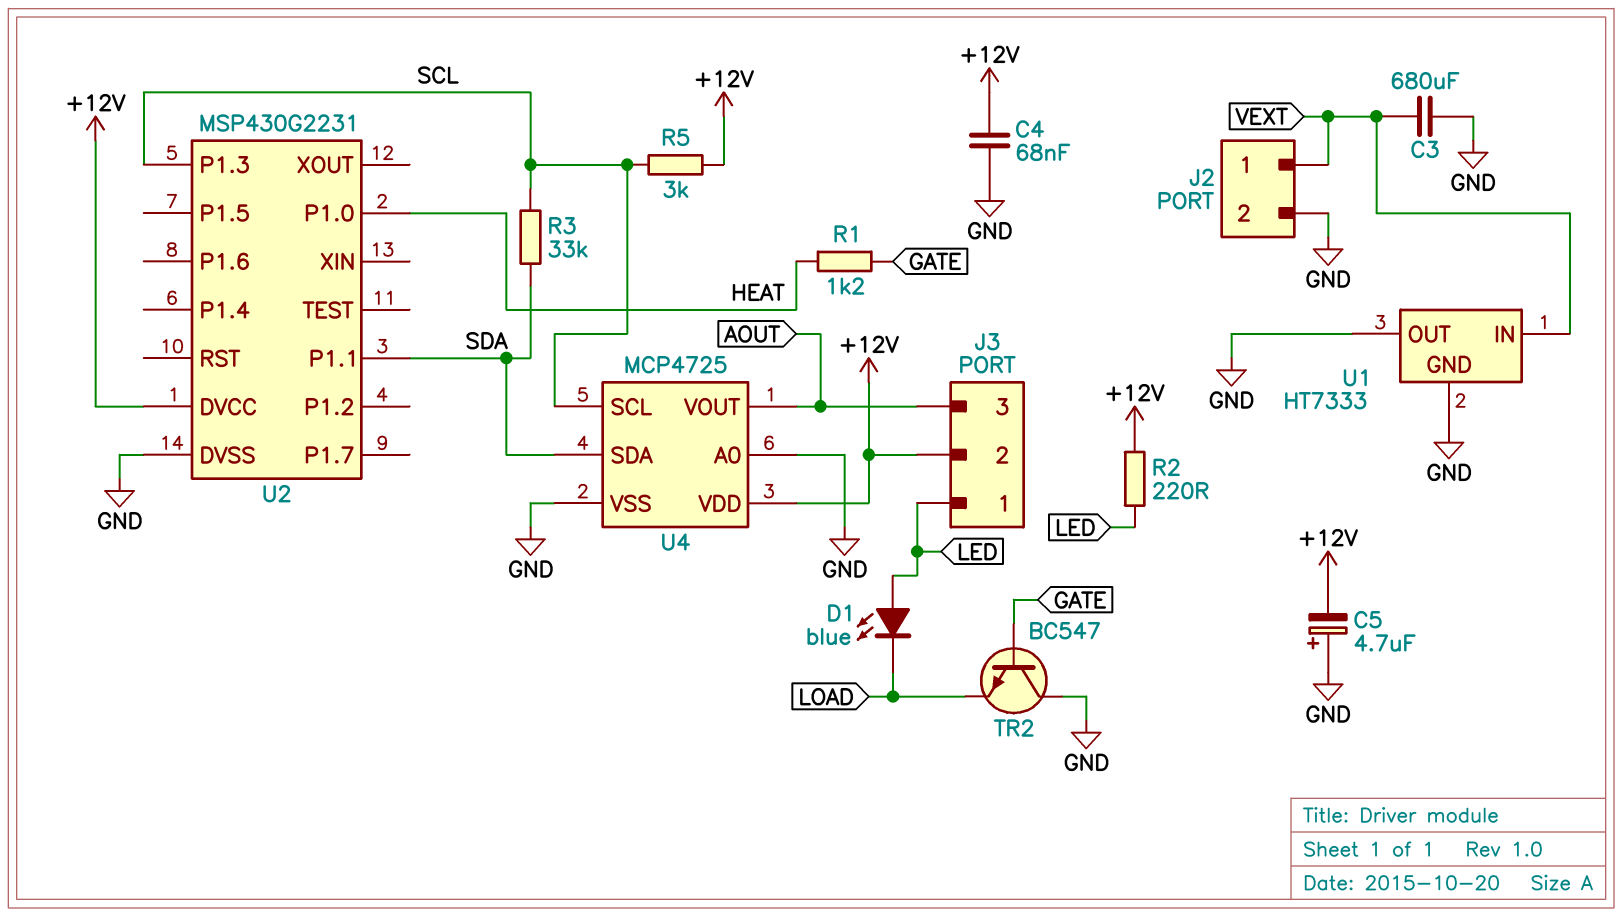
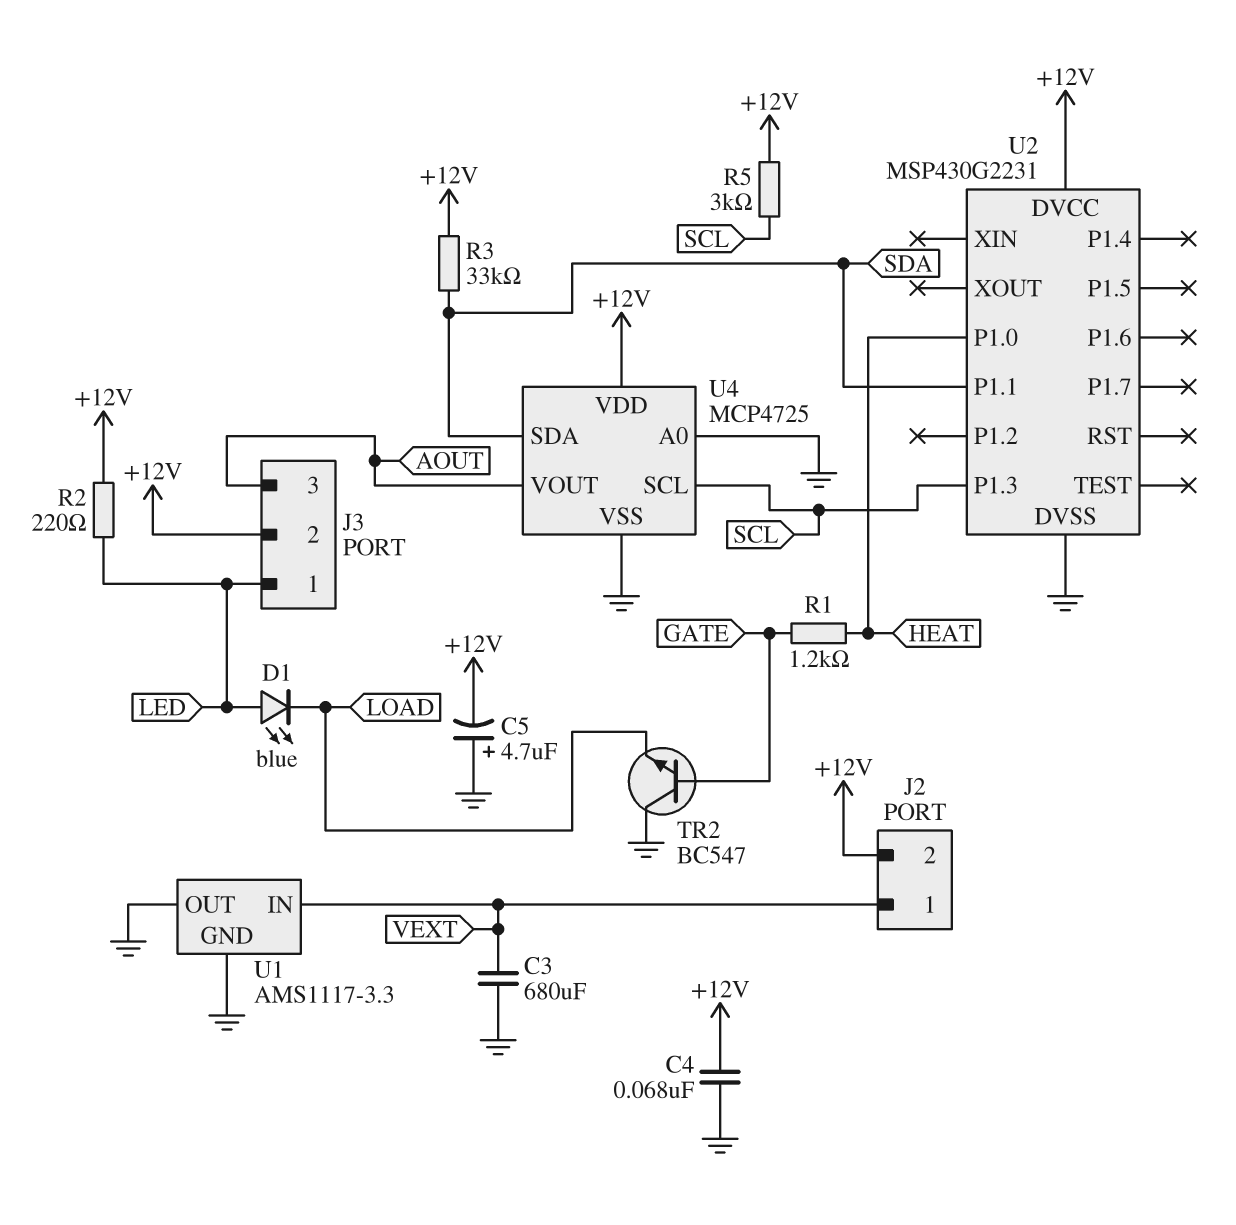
J2 pin 2: GND -> +12V
R3: 33k (SCL, SDA) -> 33k (+12V, SDA)
U1: HT7333 -> AMS1117-3.3

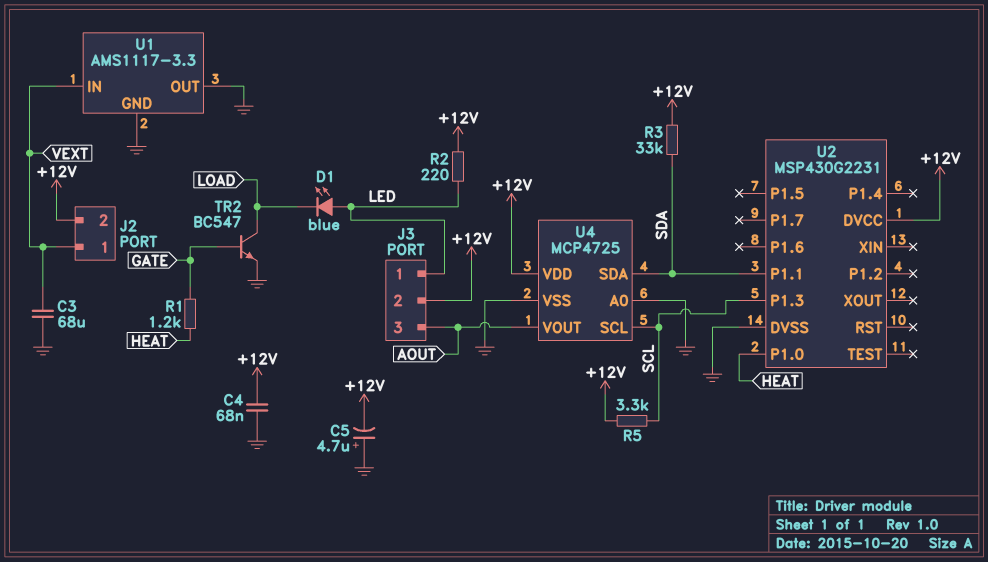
C3: 680uF (GND, VEXT) -> 68uF (GND, VEXT)
R5: 3k (+12V, SCL) -> 3.3k (+12V, SCL)
TR2: NPN BC547 (B GATE, C GND, E LOAD) -> NPN BC547 (B GATE, C LOAD, E GND)

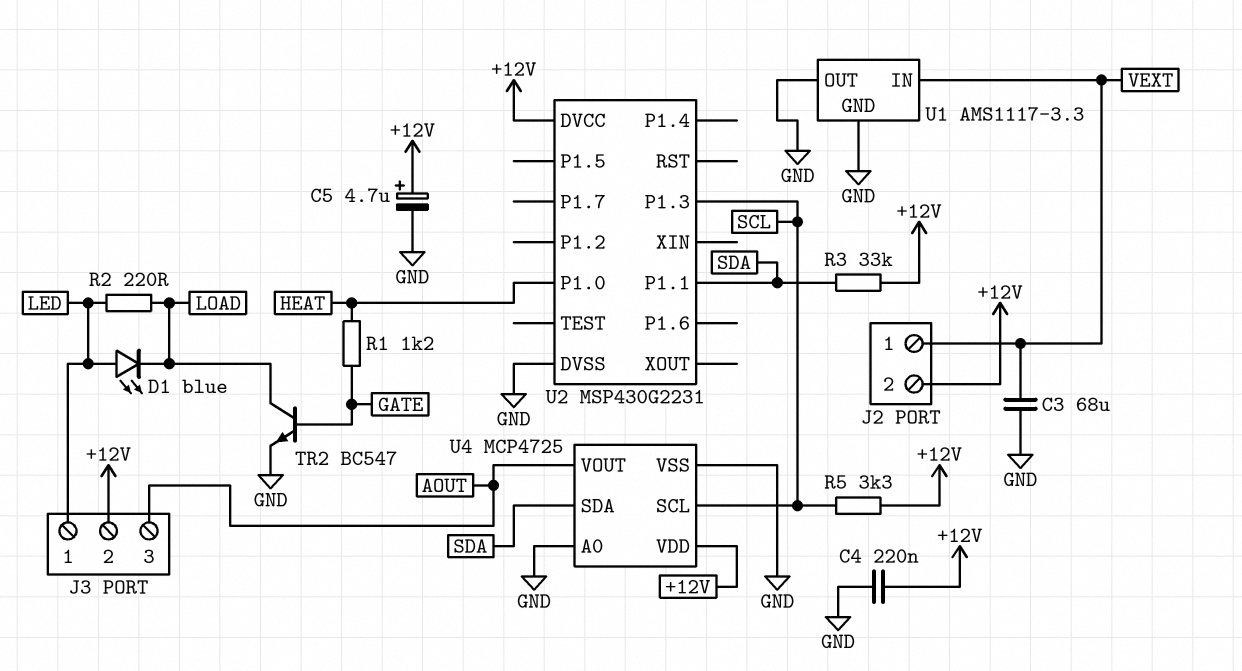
C4: 68nF (+12V, GND) -> 220nF (+12V, GND)
C5: 4.7uF (plus GND, minus +12V) -> 4.7uF (plus +12V, minus GND)
R2: 220 (+12V, LED) -> 220 (LED, LOAD)

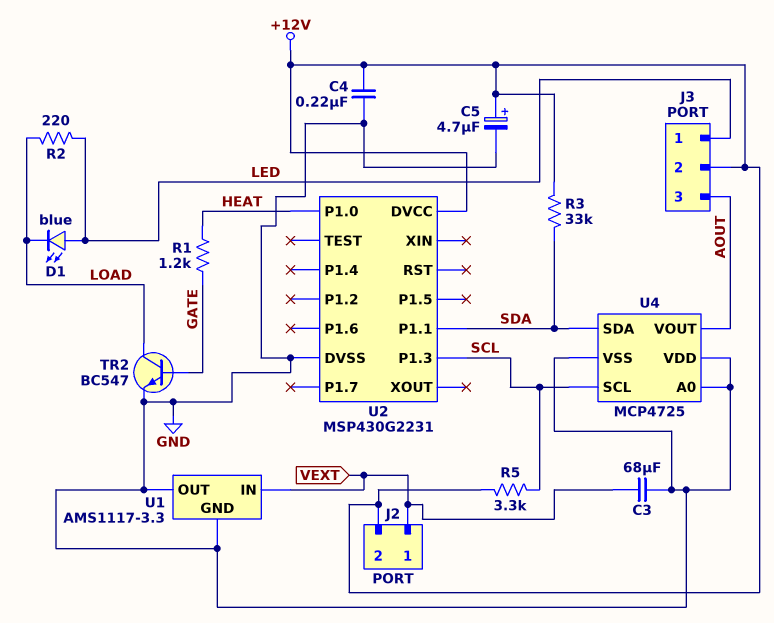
U4 pin VDD: +12V -> GND

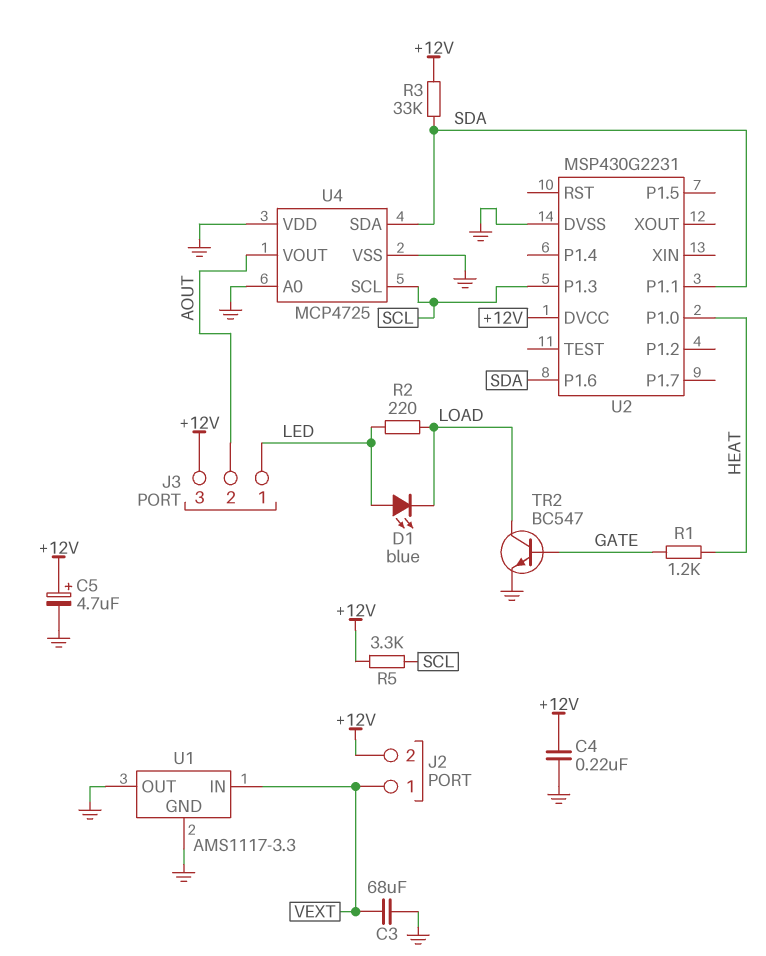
J3 pin 2: +12V -> AOUT
J3 pin 3: AOUT -> +12V
U2 pin P1.6: none -> SDA

